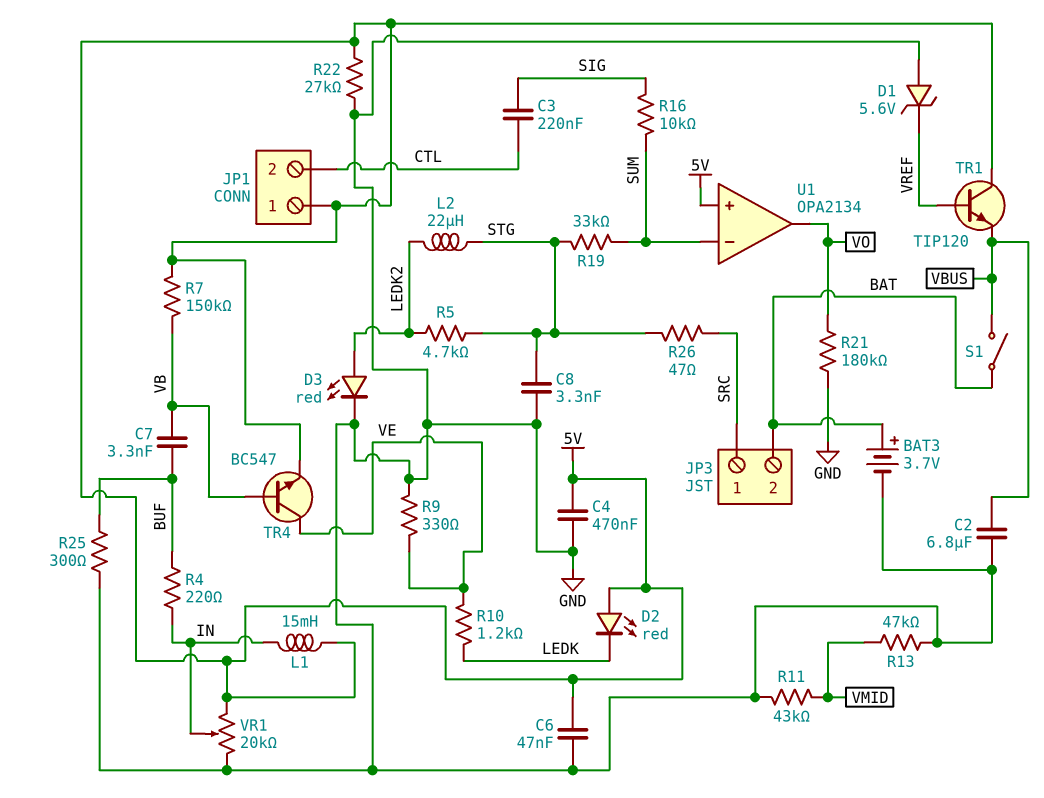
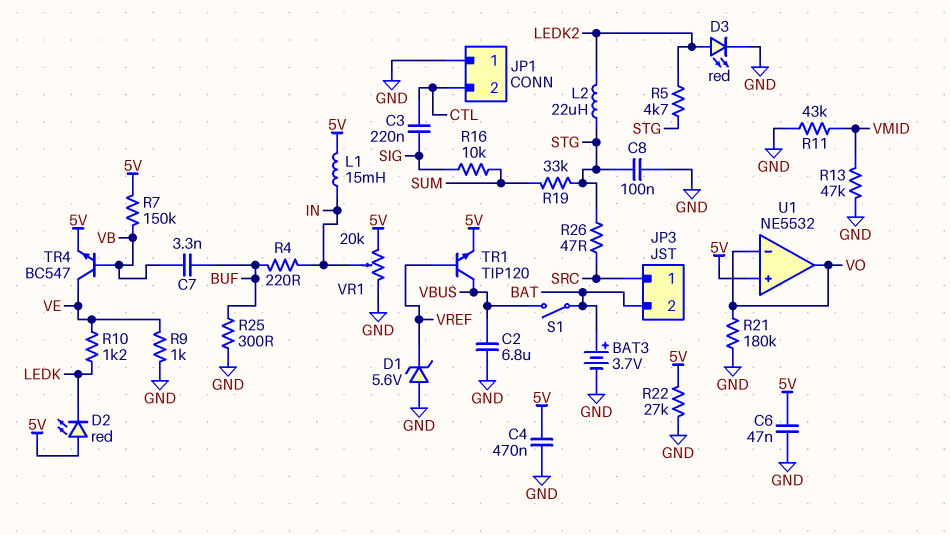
C8: 3.3nF (GND, STG) -> 100nF (GND, STG)
JP1 pin 1: 5V -> GND
R9: 330 (GND, VE) -> 1k (GND, VE)
TR1: NPN TIP120 (B VREF, C 5V, E VBUS) -> NPN TIP120 (B VREF, C VBUS, E 5V)
U1: OPA2134 -> NE5532
U1 pin in-: SUM -> VO

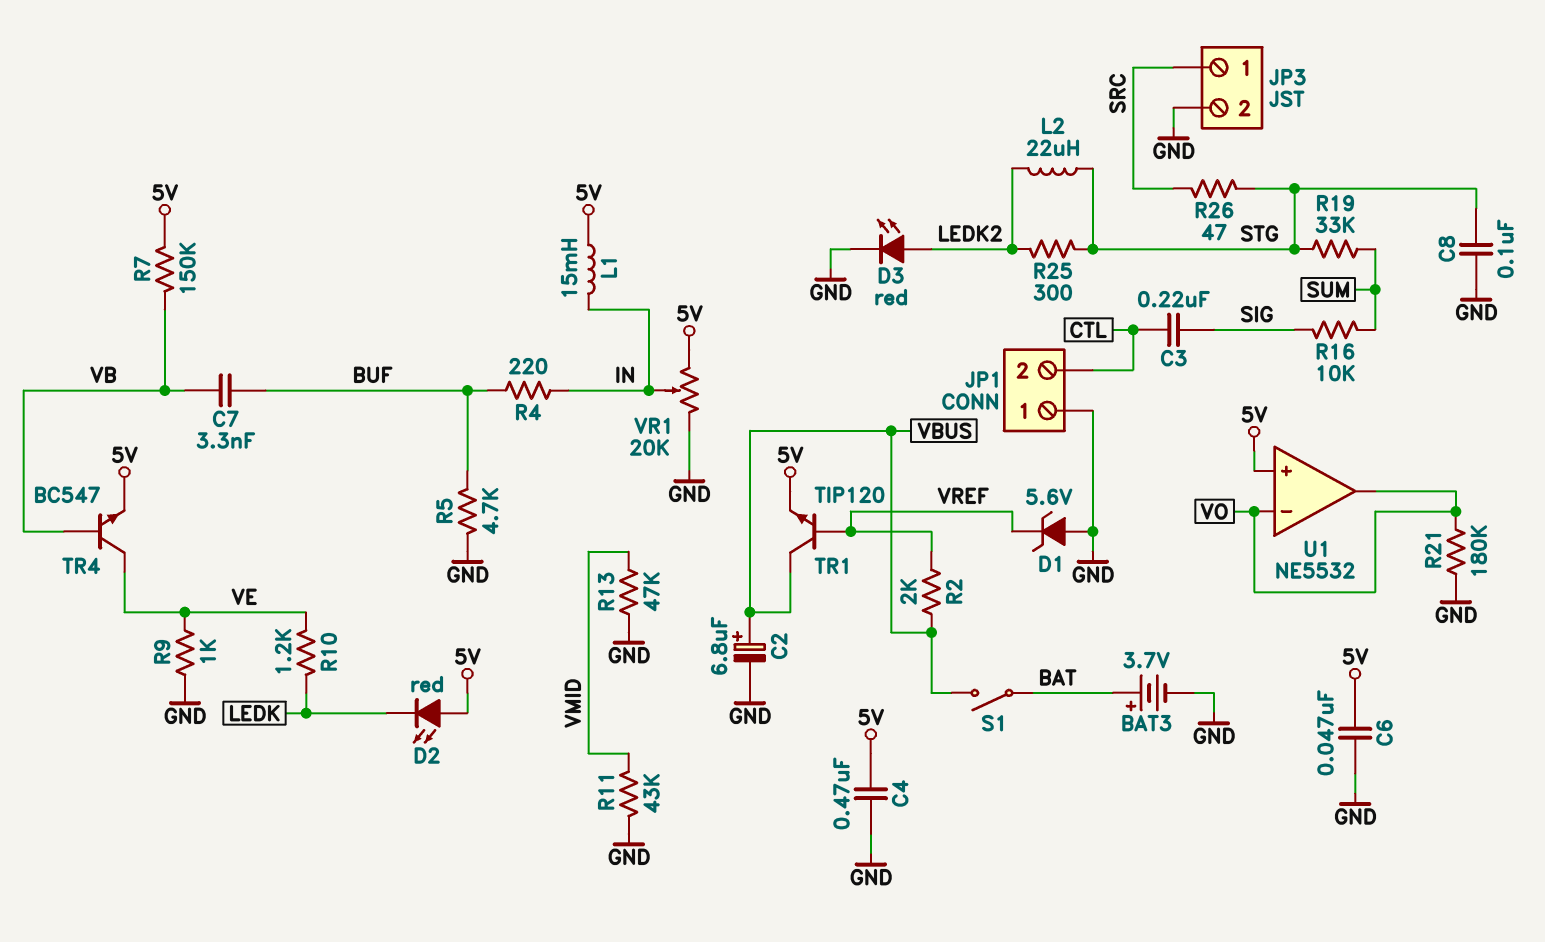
C2: 6.8uF (GND, VBUS) -> 6.8uF (plus VBUS, minus GND)
JP3 pin 2: BAT -> GND
R2: none -> 2k (VBUS, VREF)
R5: 4.7k (LEDK2, STG) -> 4.7k (BUF, GND)
R22: 27k (5V, GND) -> none
R25: 300 (BUF, GND) -> 300 (LEDK2, STG)

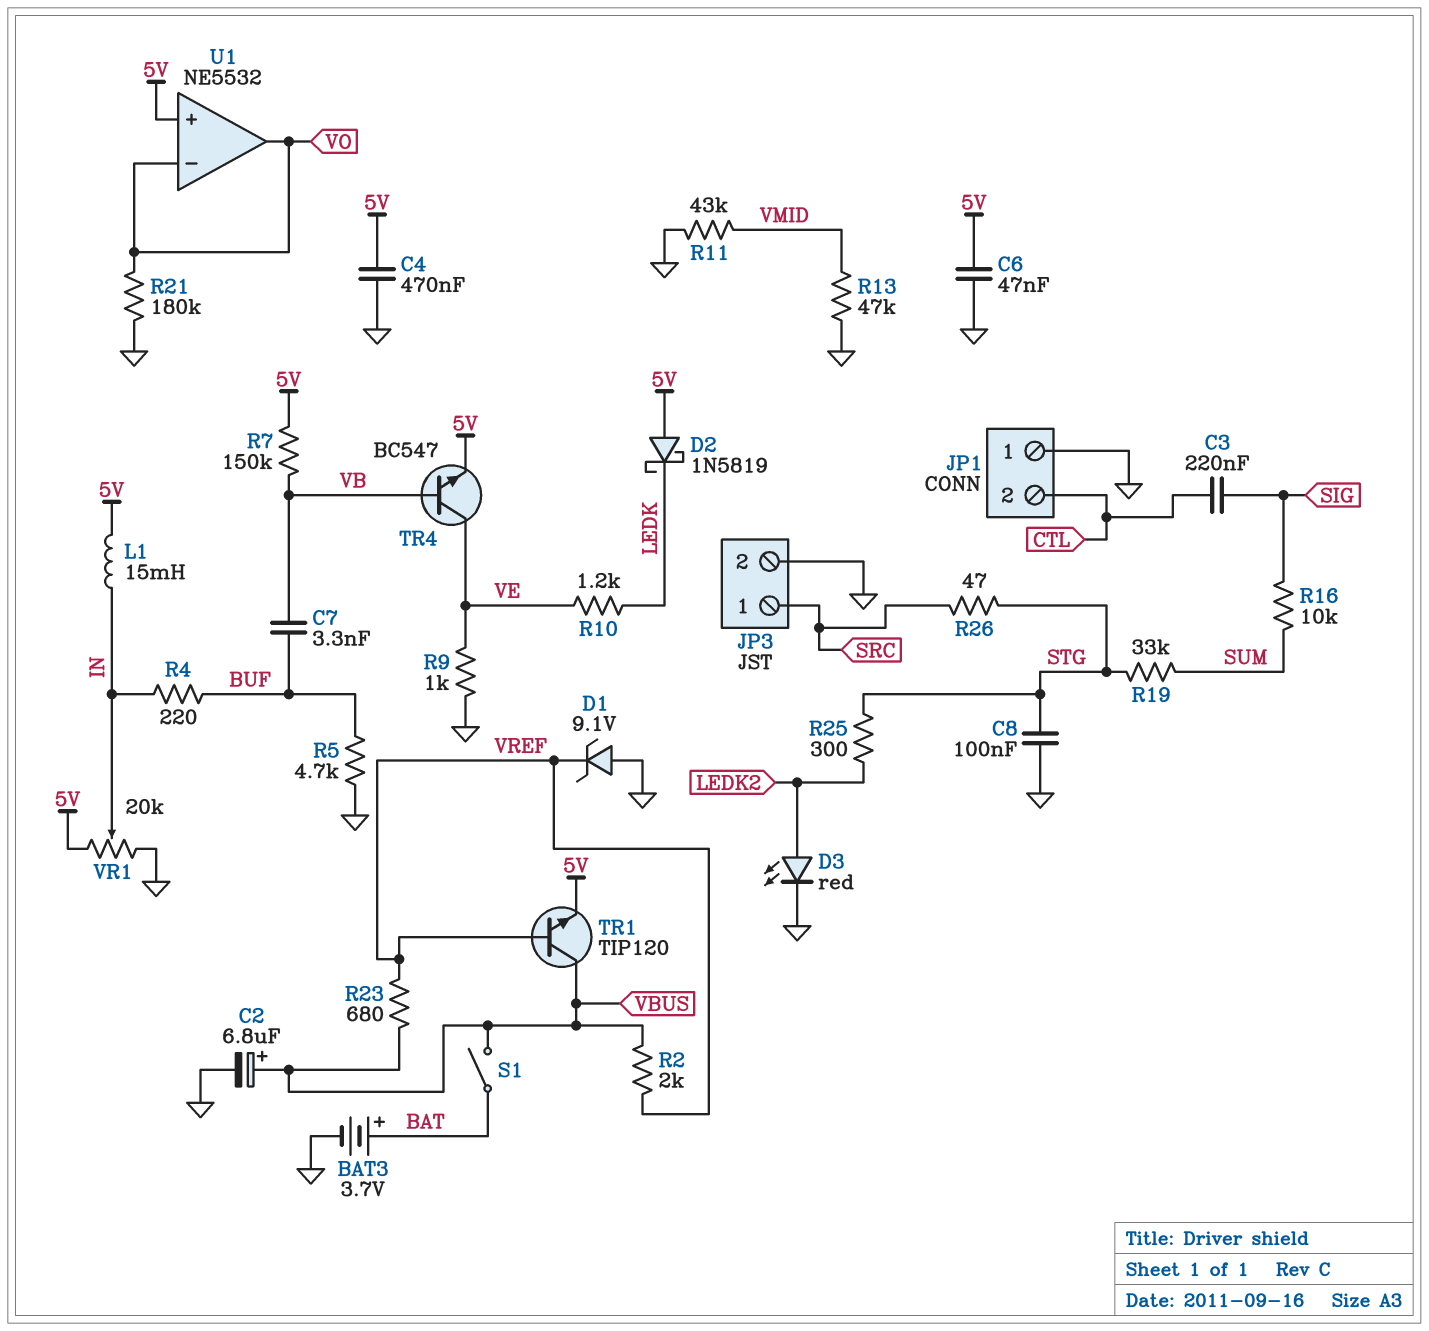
D1: zener 5.6V (A GND, K VREF) -> zener 9.1V (A GND, K VREF)
D2: LED red (A 5V, K LEDK) -> schottky 1N5819 (A 5V, K LEDK)
L2: 22uH (LEDK2, STG) -> none
R23: none -> 680 (VBUS, VREF)

